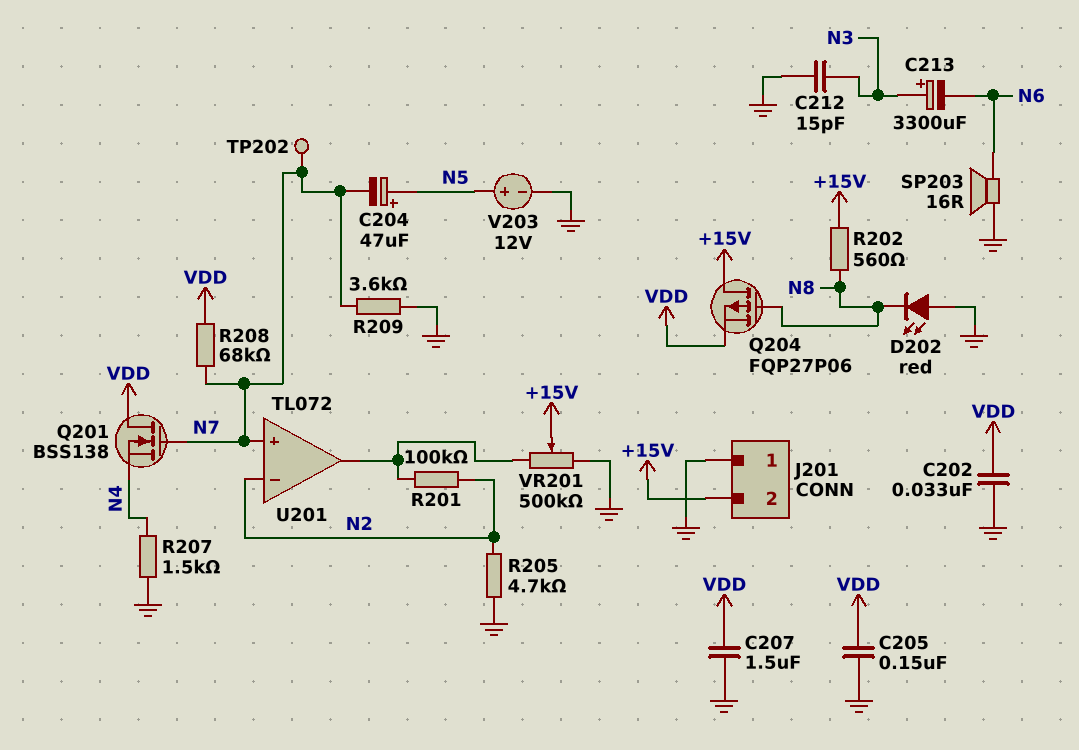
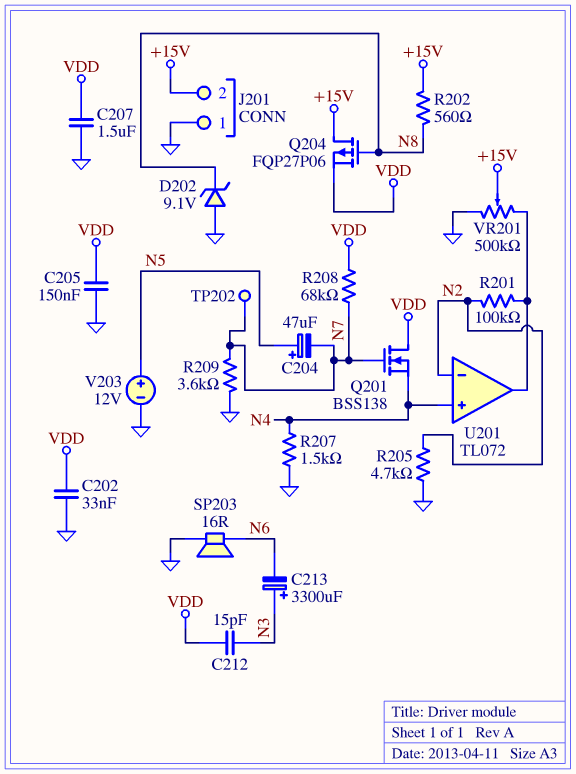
C212: 15pF (GND, N3) -> 15pF (N3, VDD)
D202: LED red (A GND, K N8) -> zener 9.1V (A GND, K N8)
U201 pin in+: N7 -> N4

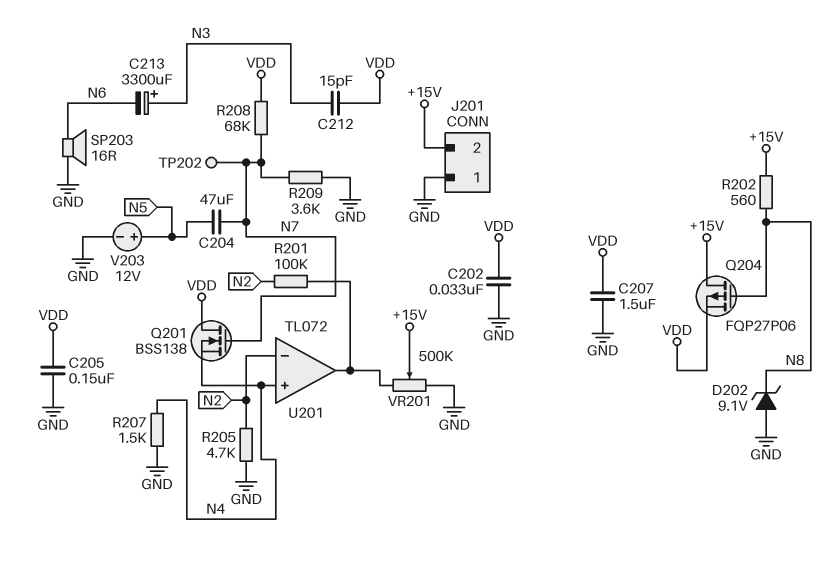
C204: 47uF (plus N5, minus N7) -> 47uF (N5, N7)

